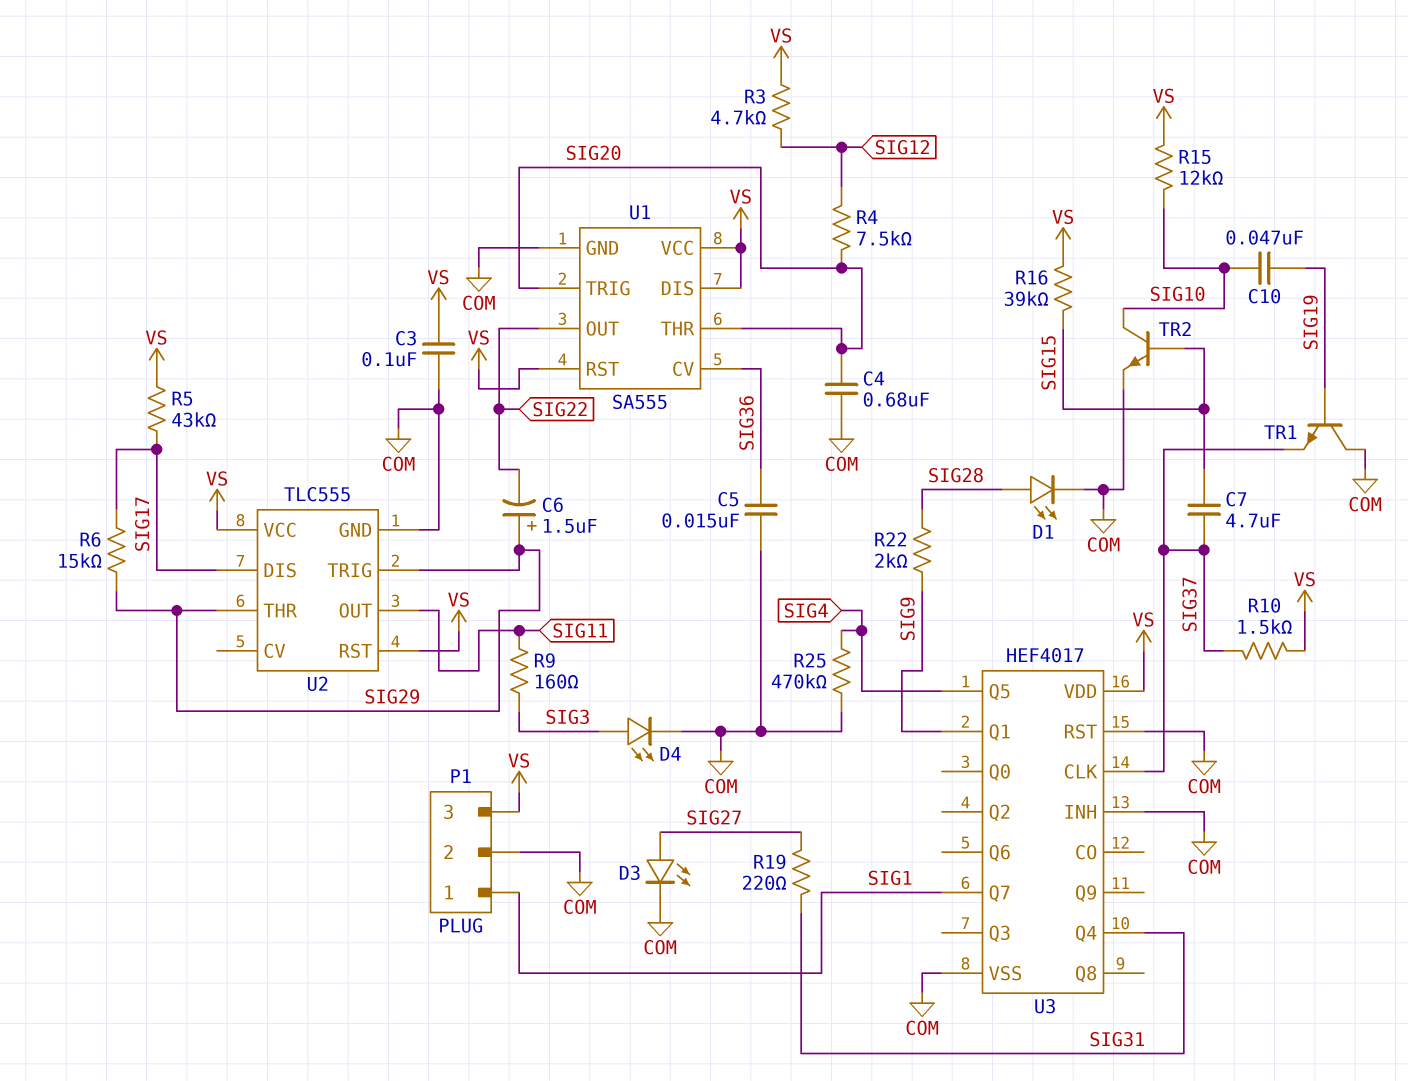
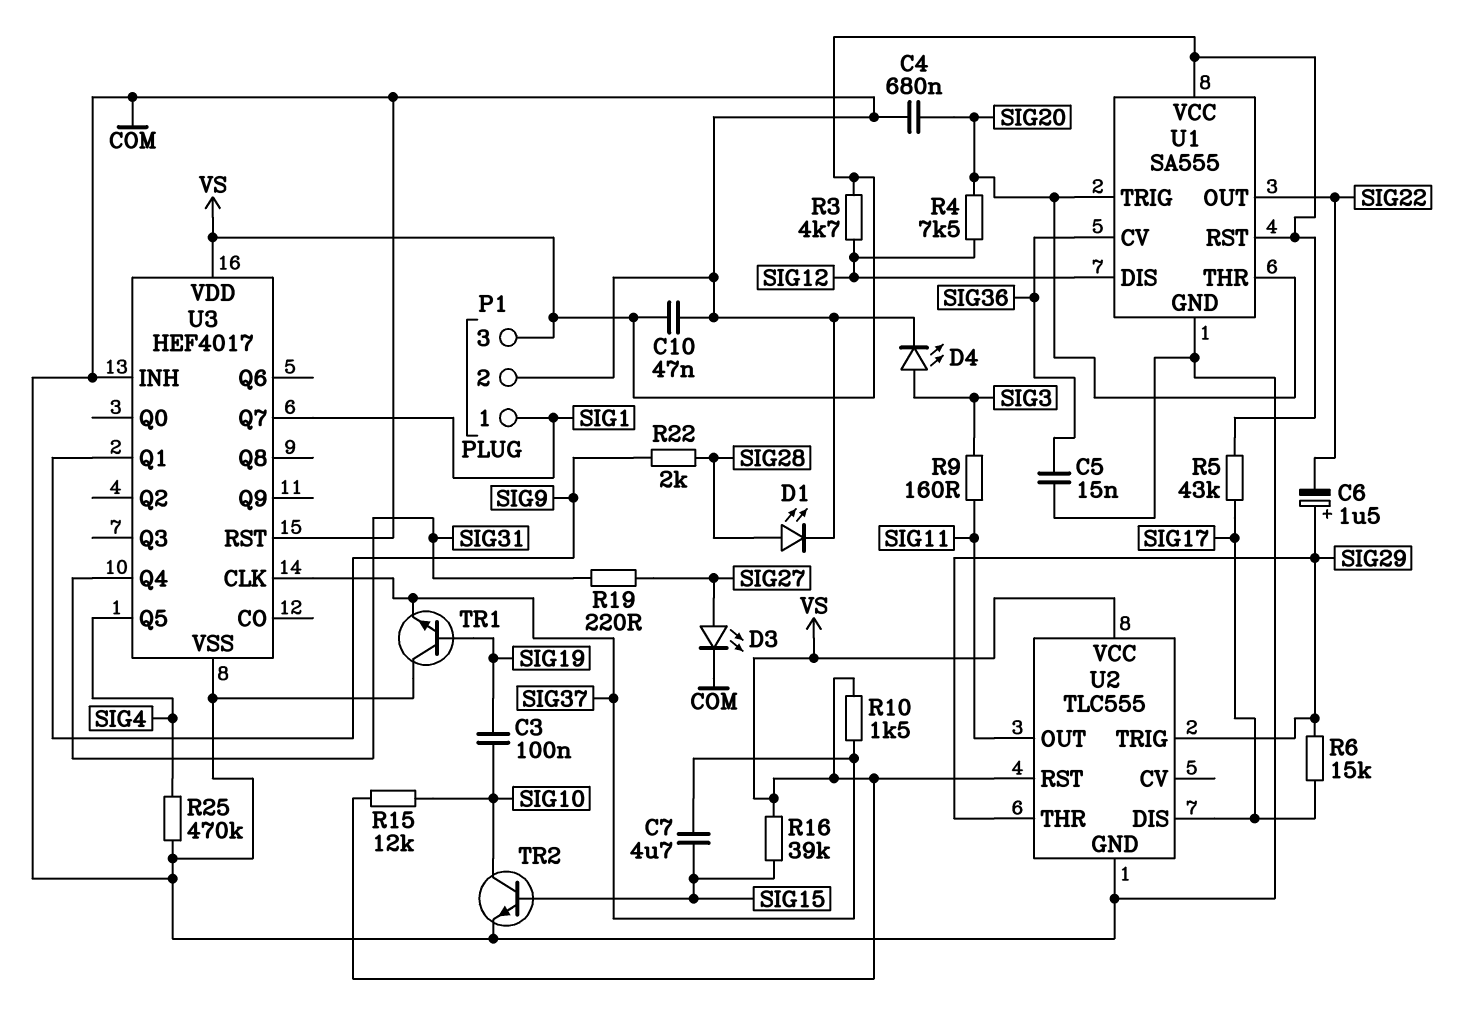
C3: 100nF (COM, VS) -> 100nF (SIG10, SIG19)
C10: 47nF (SIG10, SIG19) -> 47nF (COM, VS)
U1 pin DIS: VS -> SIG12

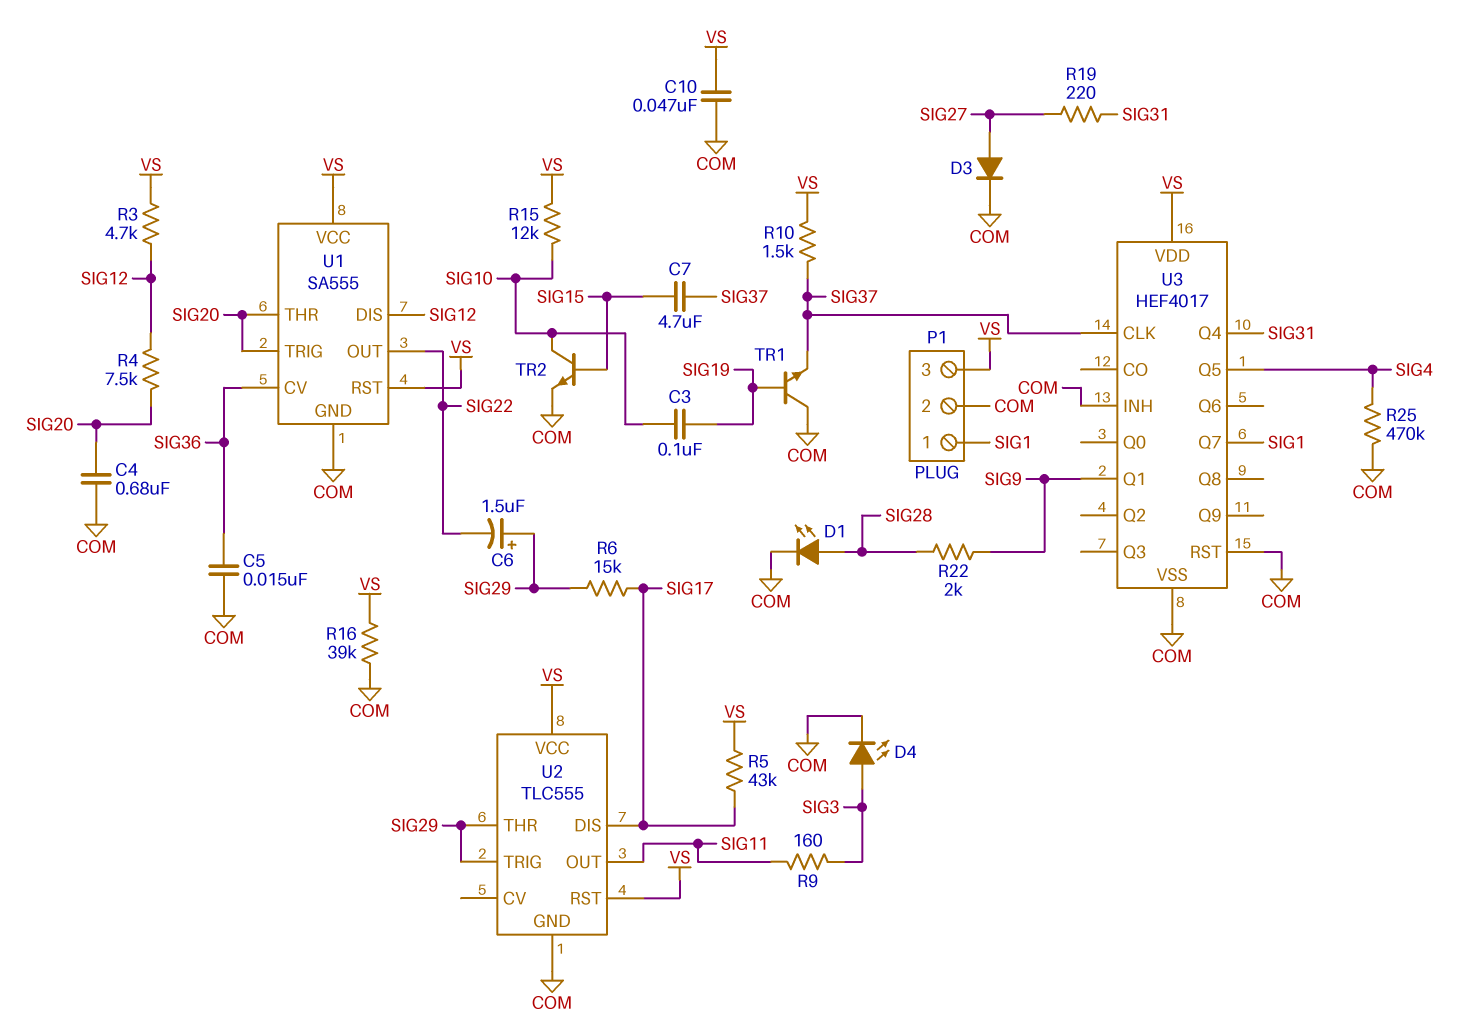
D3: LED (A SIG27, K COM) -> diode (A SIG27, K COM)
R16: 39k (SIG15, VS) -> 39k (COM, VS)

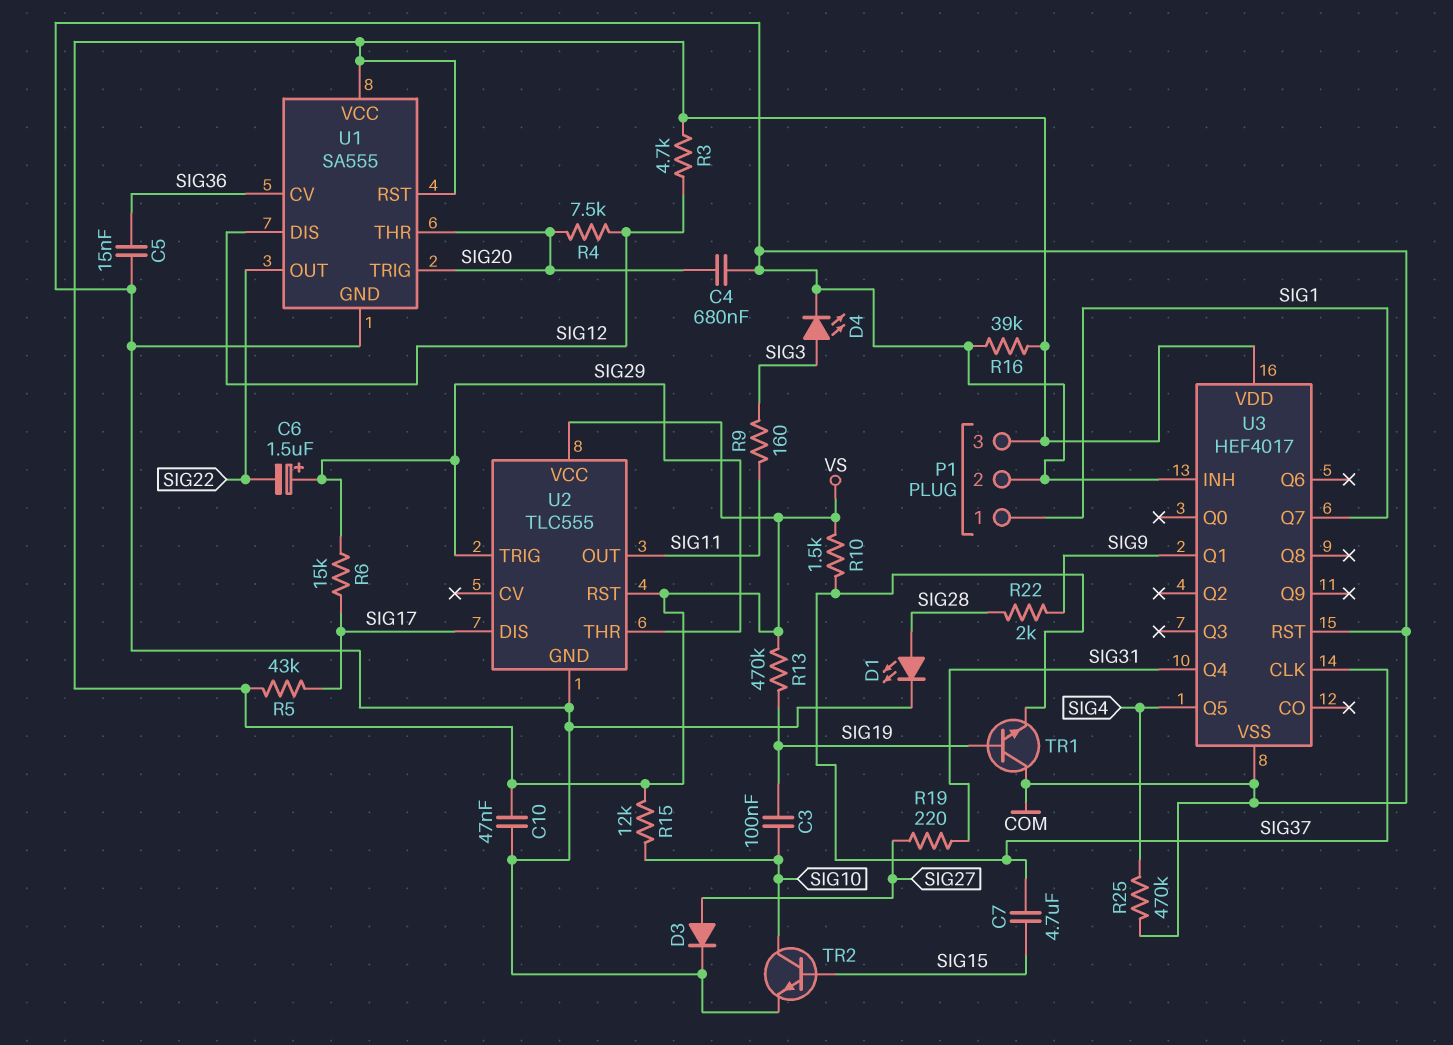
R13: none -> 470k (SIG19, VS)

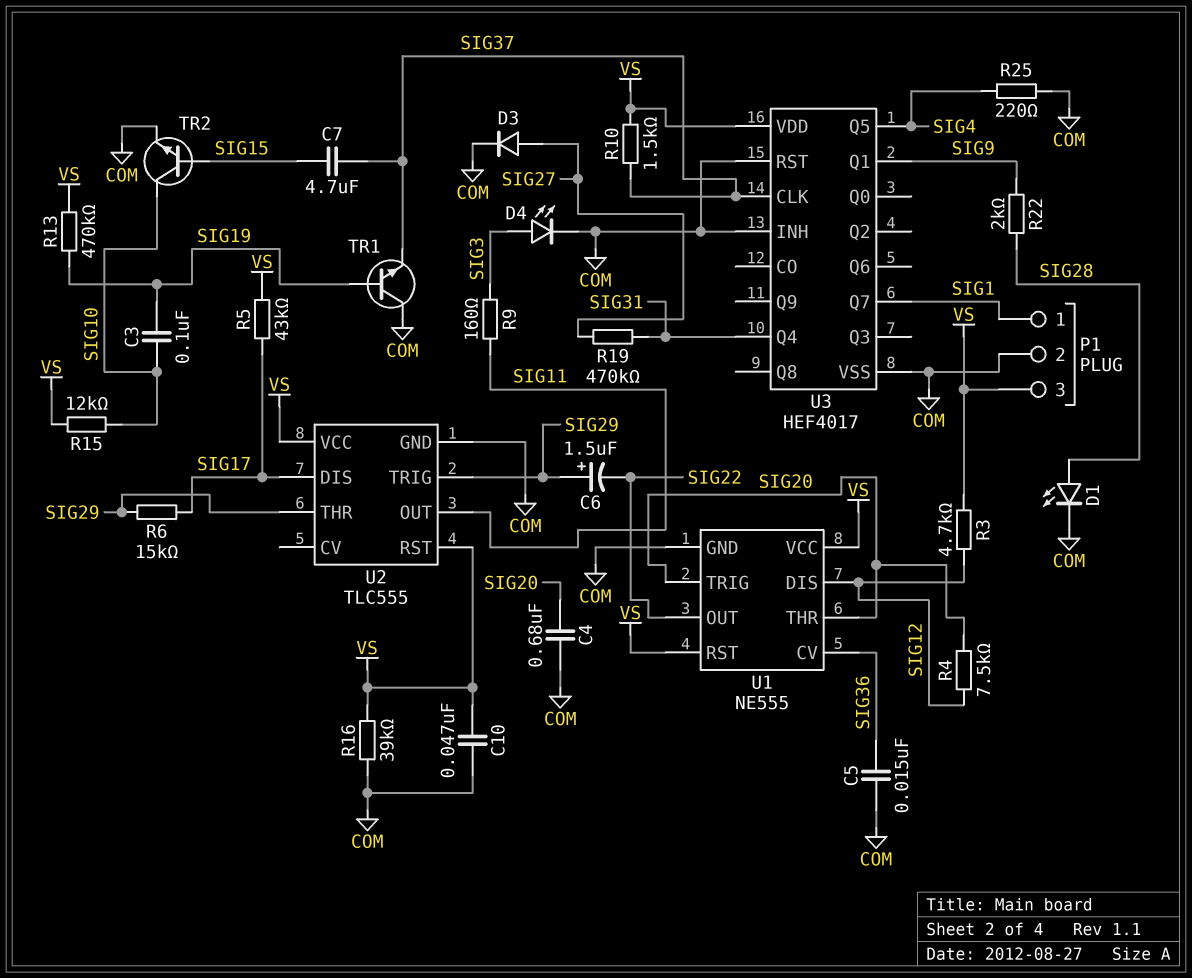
R19: 220 (SIG27, SIG31) -> 470k (SIG27, SIG31)
R25: 470k (COM, SIG4) -> 220 (COM, SIG4)
U1: SA555 -> NE555

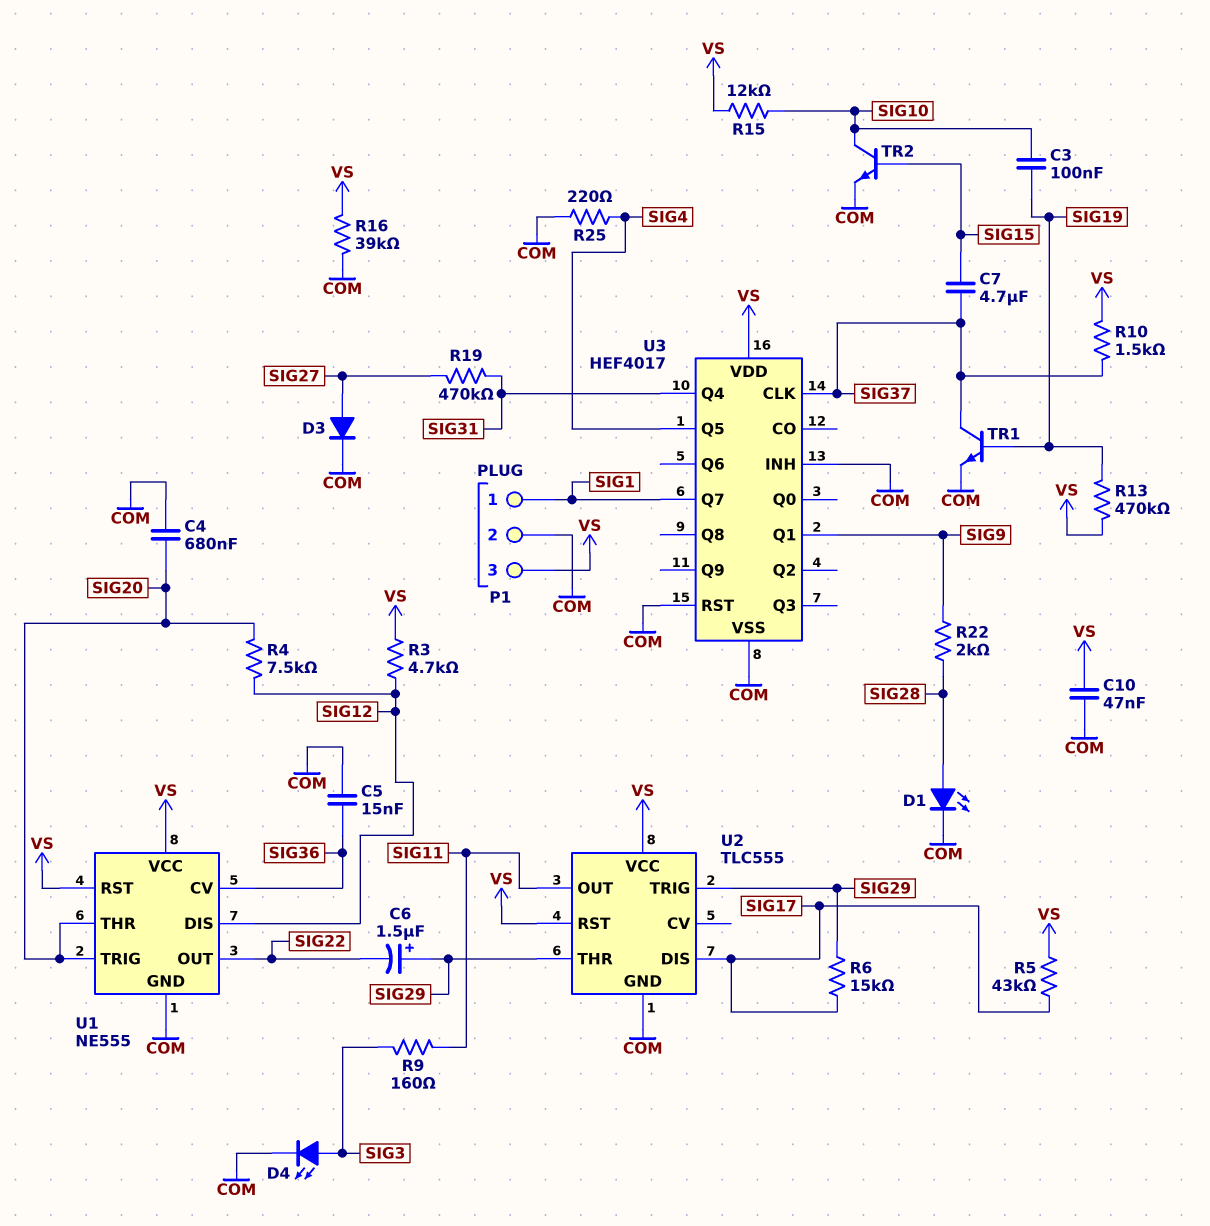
TR1: NPN (B SIG19, C COM, E SIG37) -> NPN (B SIG19, C SIG37, E COM)

